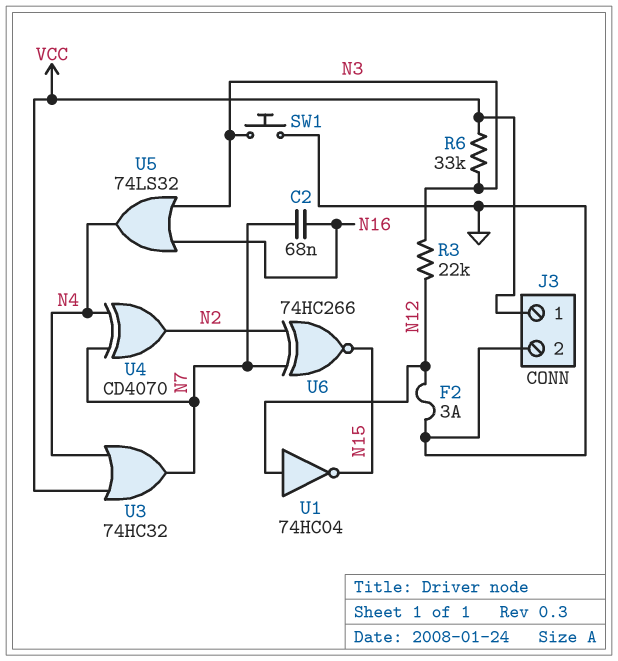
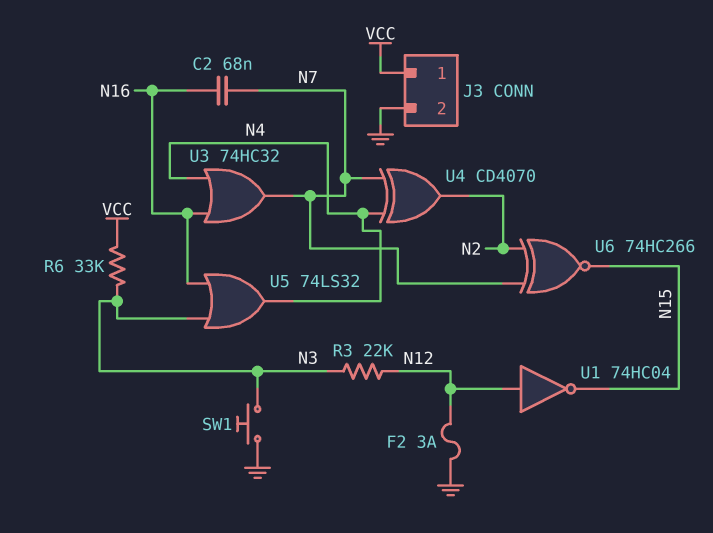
U3: OR 74HC32 (in N4, in VCC, out N7) -> OR 74HC32 (in N4, in N16, out N7)

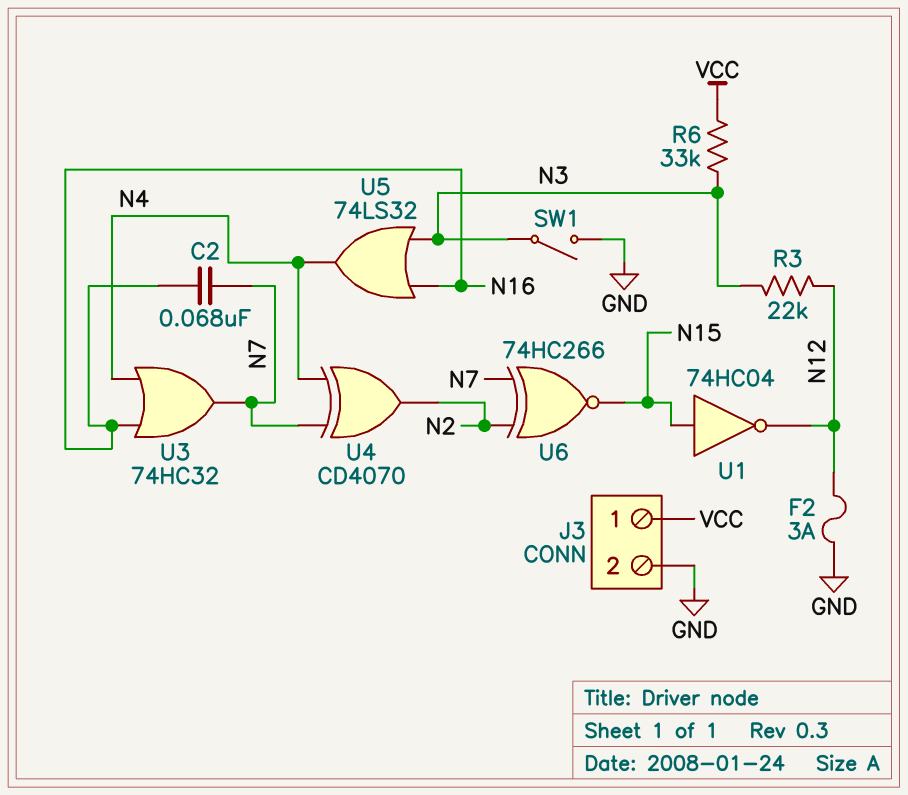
SW1: button (GND, N3) -> switch (GND, N3)
U1: NOT 74HC04 (in N12, out N15) -> NOT 74HC04 (in N15, out N12)

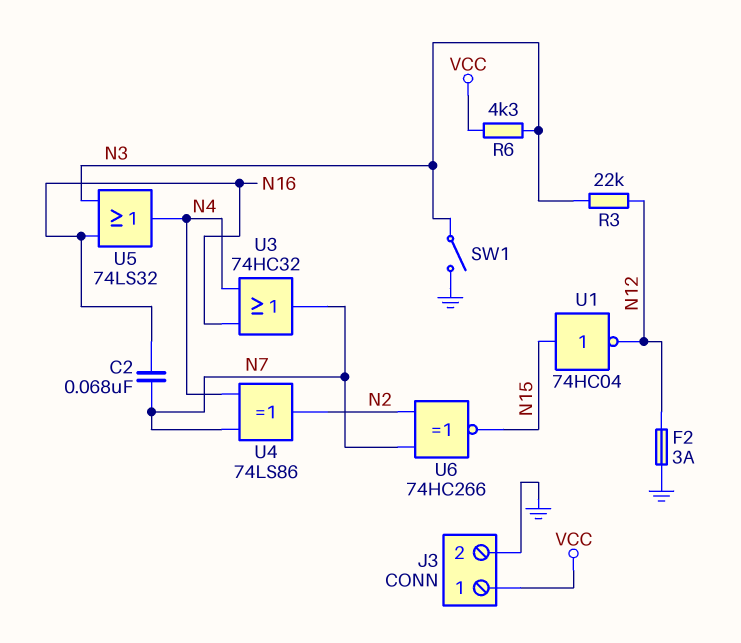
R6: 33k (N3, VCC) -> 4.3k (N3, VCC)
U4: XOR CD4070 (in N4, in N7, out N2) -> XOR 74LS86 (in N4, in N7, out N2)

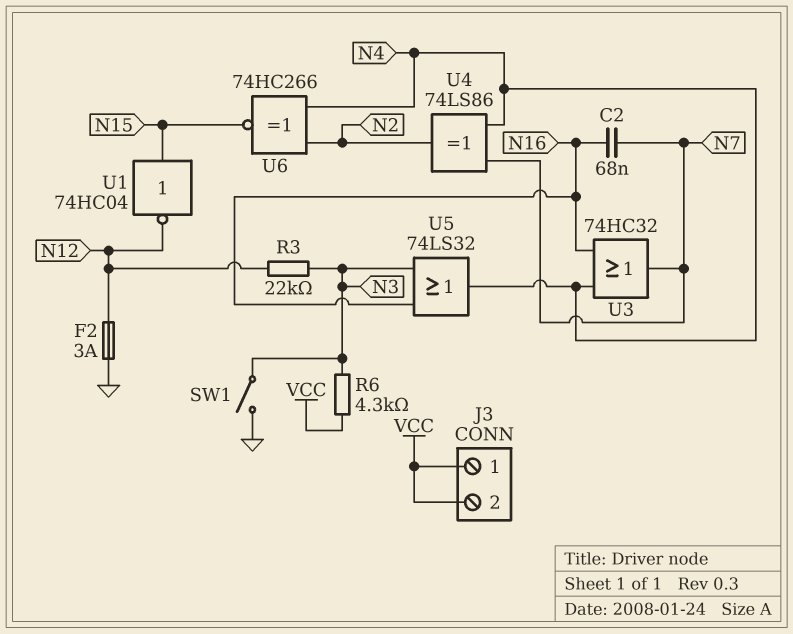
J3 pin 2: GND -> VCC
U6: XNOR 74HC266 (in N2, in N7, out N15) -> XNOR 74HC266 (in N2, in N4, out N15)

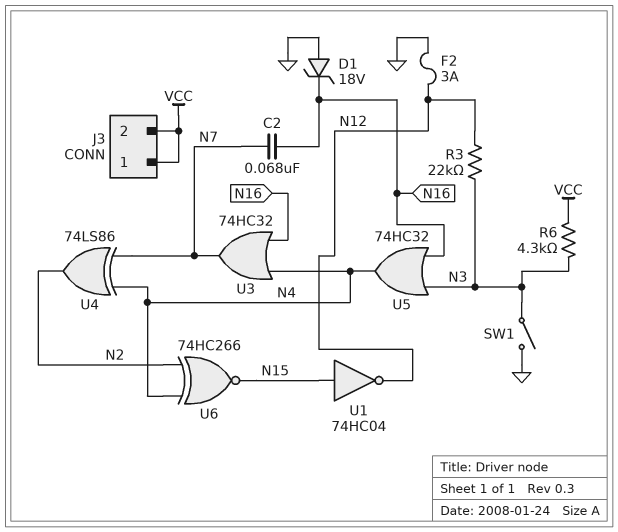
D1: none -> zener 18V (A GND, K N16)
U5: OR 74LS32 (in N3, in N16, out N4) -> OR 74HC32 (in N3, in N16, out N4)

